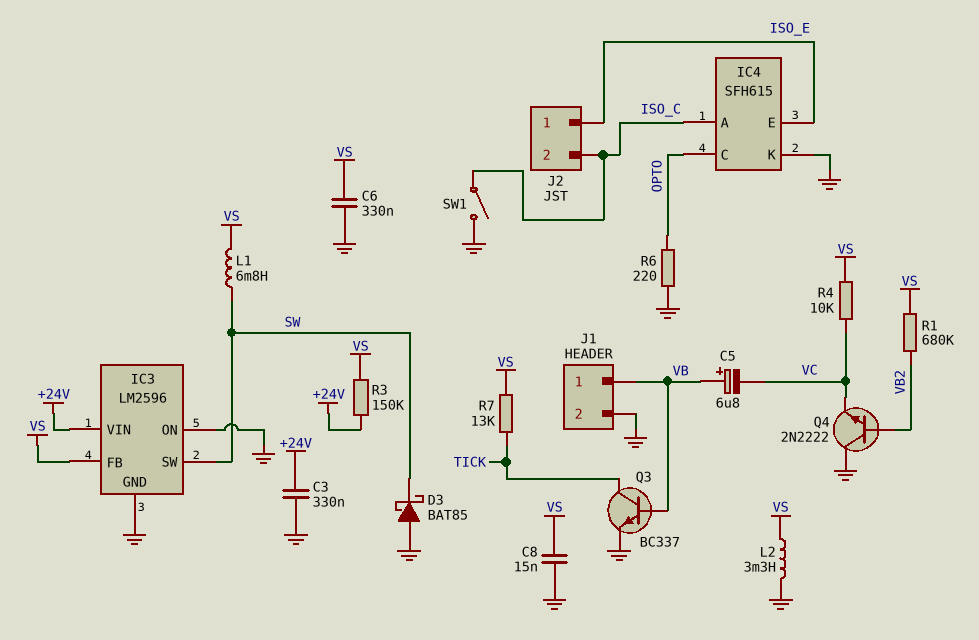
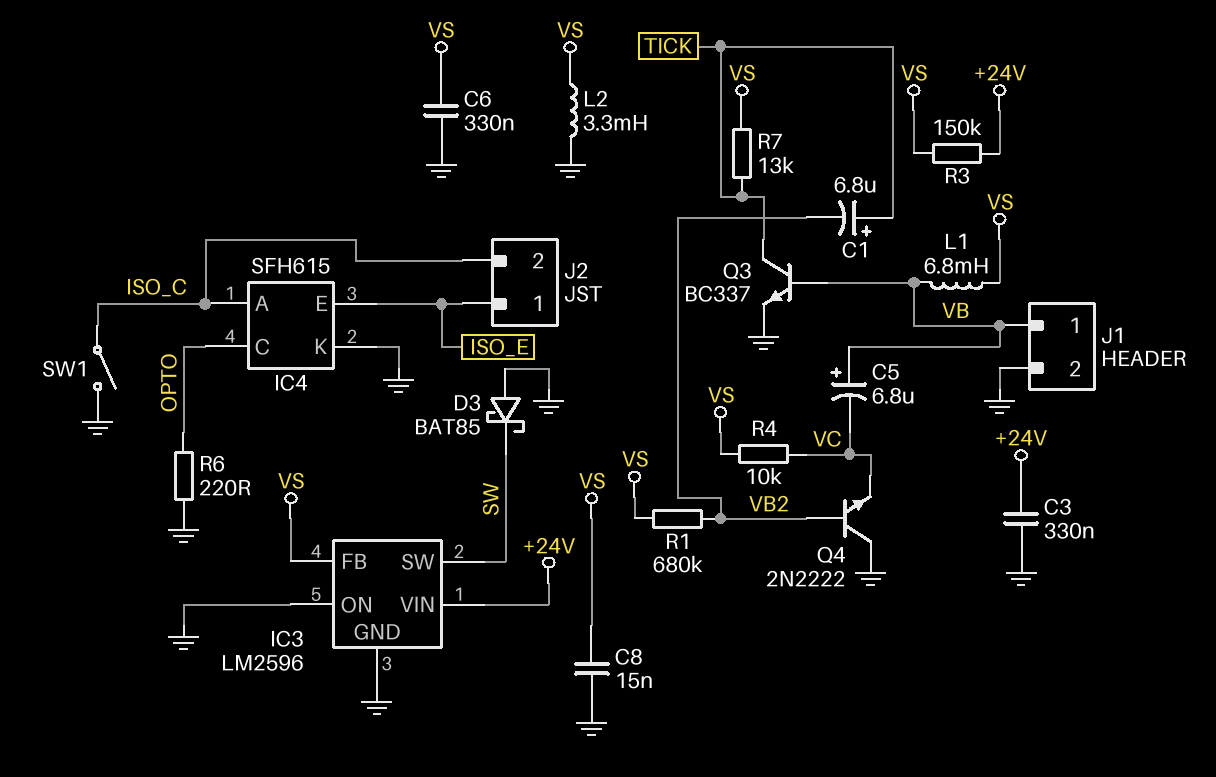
C1: none -> 6.8uF (plus TICK, minus VB2)
L1: 6.8mH (SW, VS) -> 6.8mH (VB, VS)

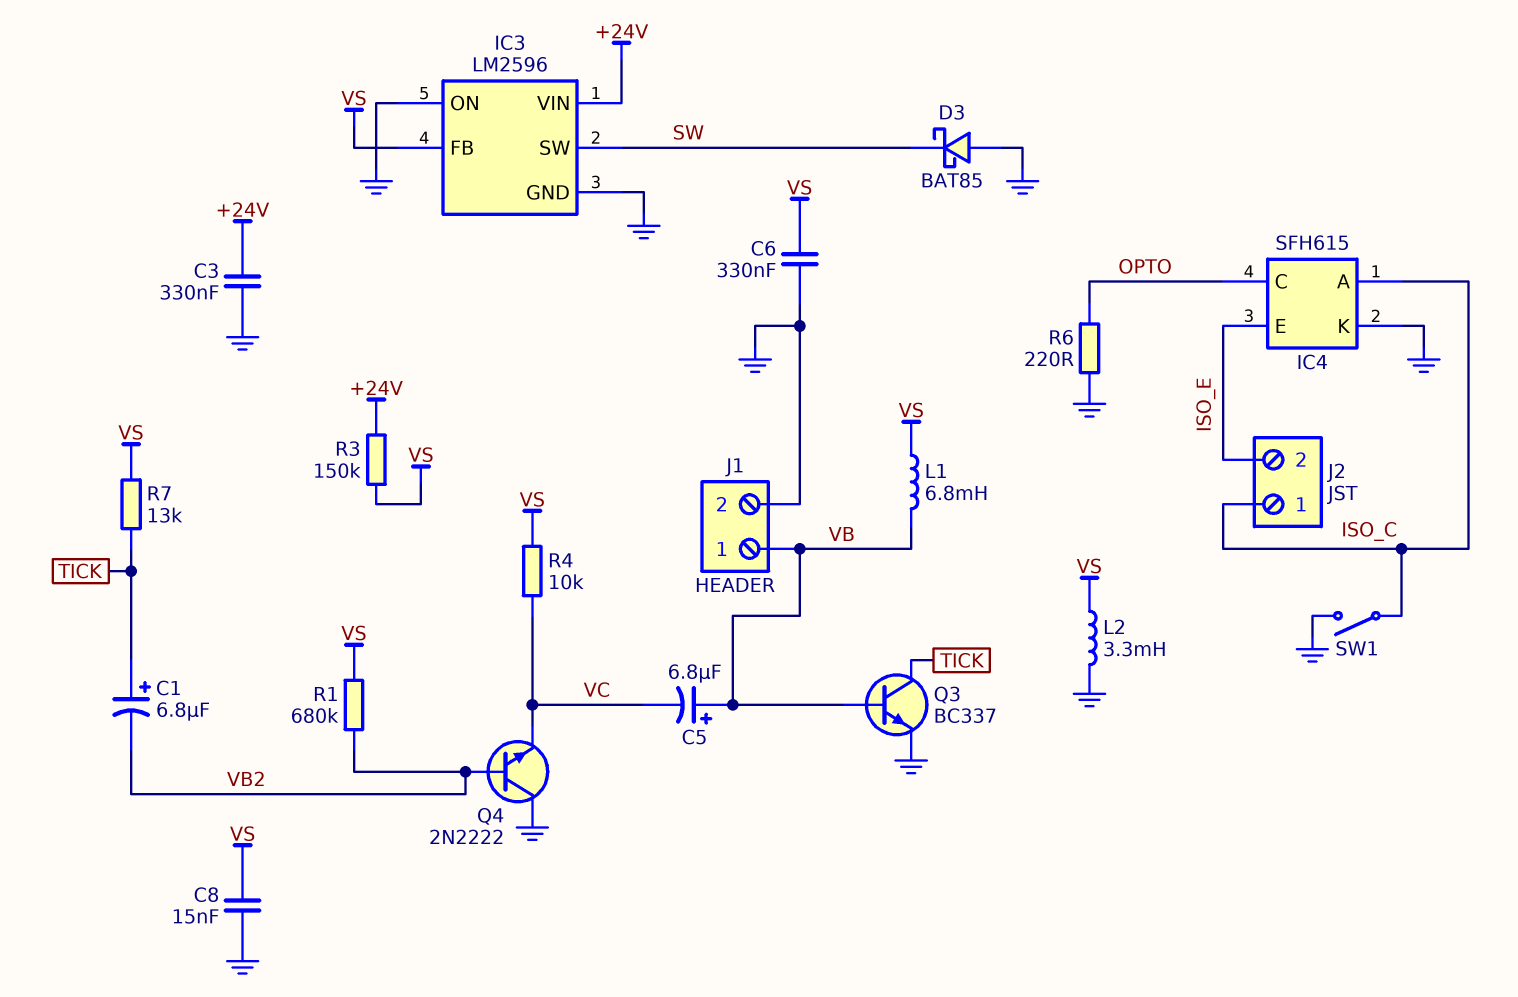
J2 pin 1: ISO_E -> ISO_C
J2 pin 2: ISO_C -> ISO_E

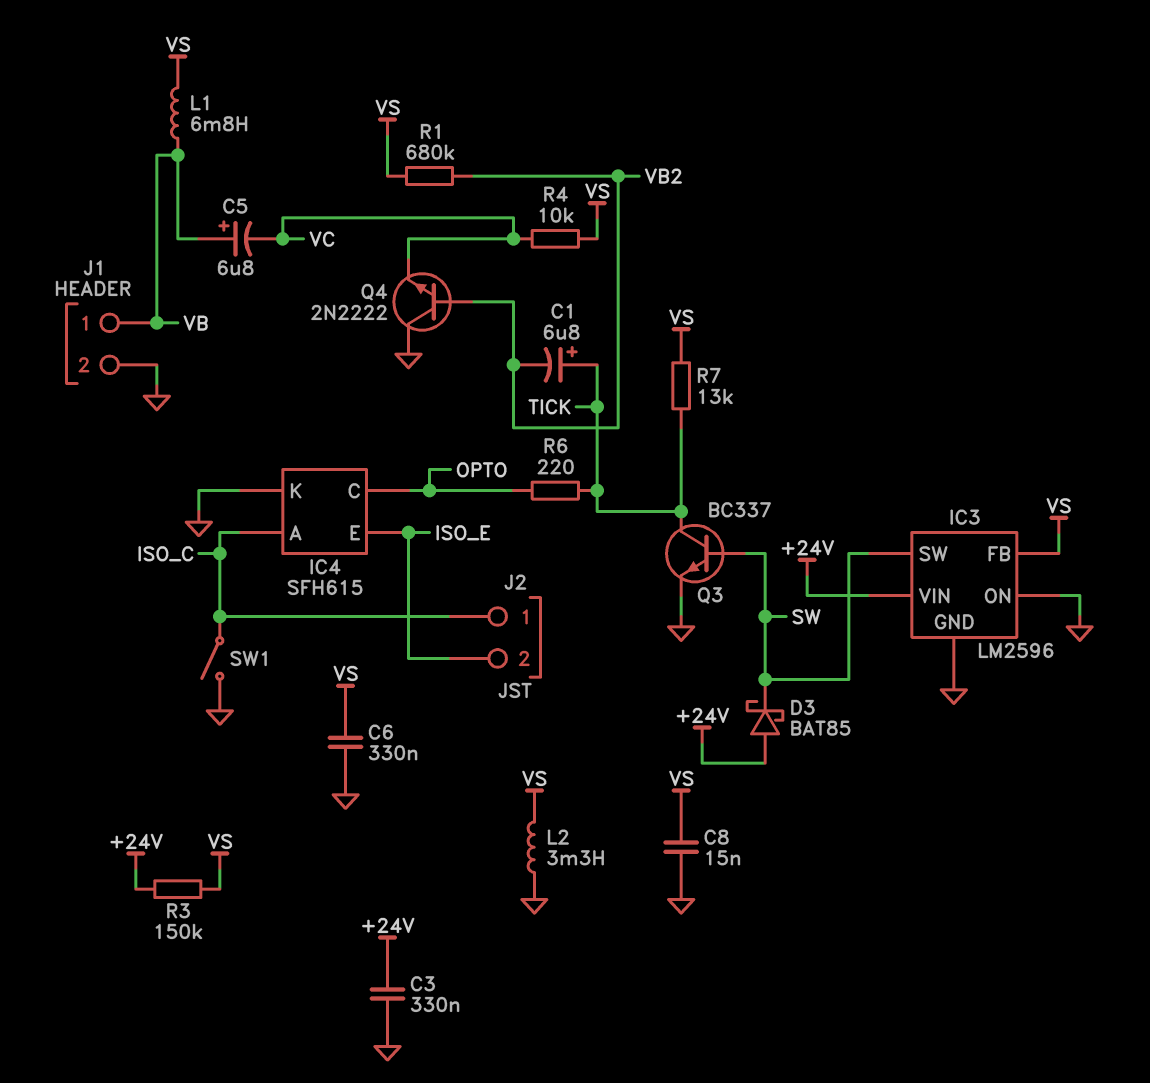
D3: schottky BAT85 (A GND, K SW) -> schottky BAT85 (A +24V, K SW)
Q3: NPN BC337 (B VB, C TICK, E GND) -> NPN BC337 (B SW, C TICK, E GND)
R6: 220 (GND, OPTO) -> 220 (OPTO, TICK)

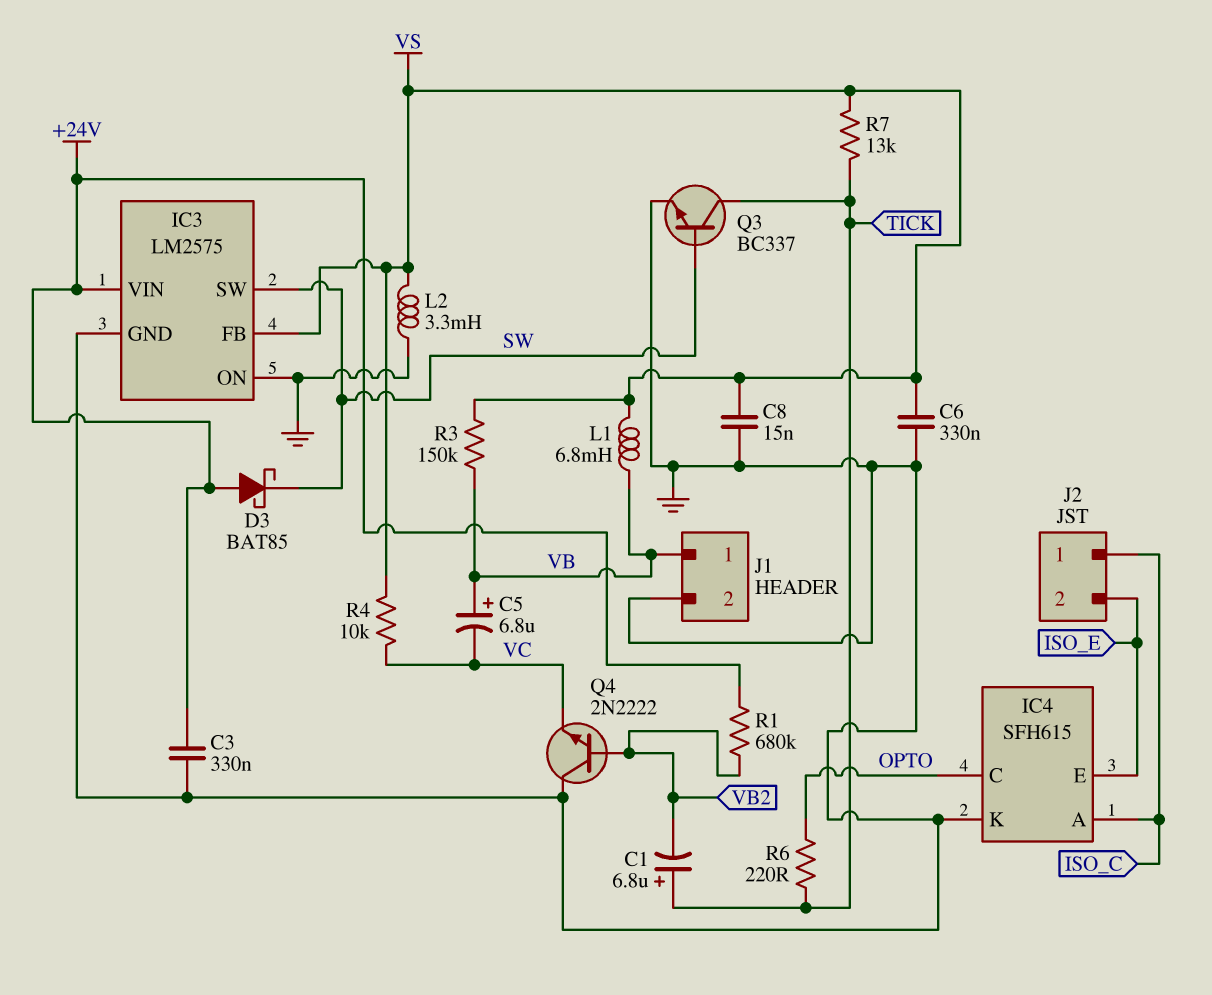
IC3: LM2596 -> LM2575
R1: 680k (VB2, VS) -> 680k (+24V, VB2)
R3: 150k (+24V, VS) -> 150k (VB, VS)
SW1: switch (GND, ISO_C) -> none

